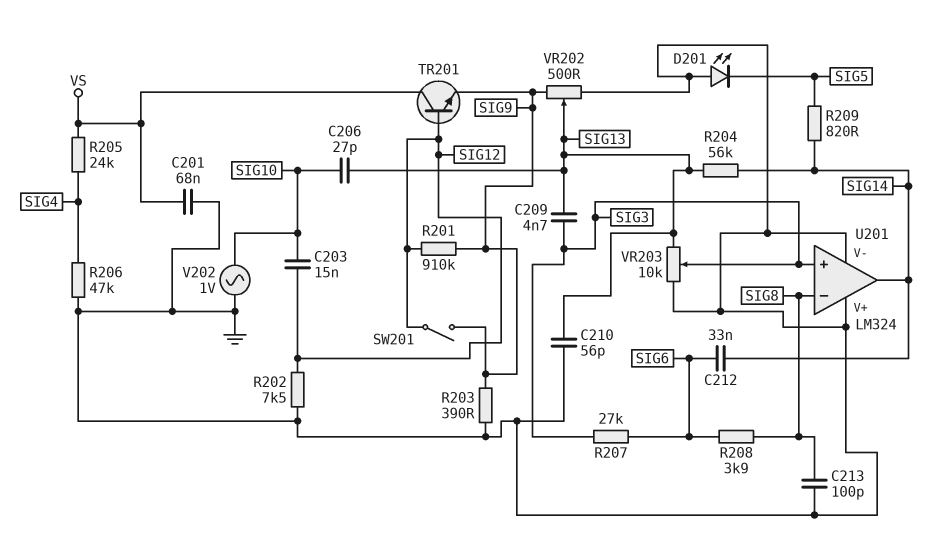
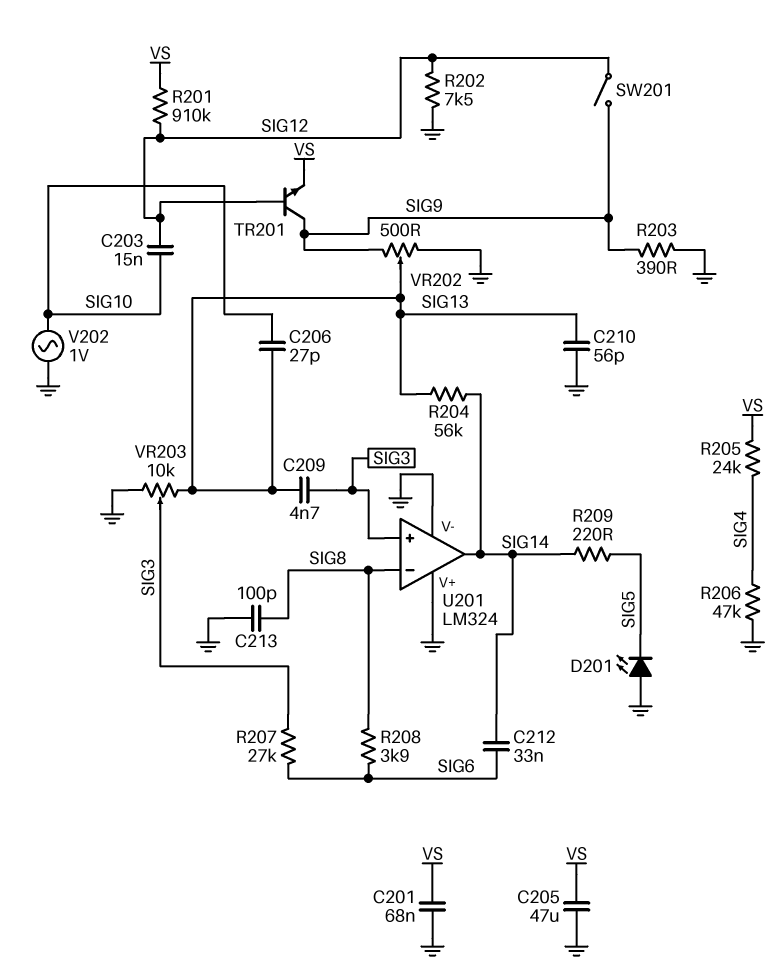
C205: none -> 47uF (GND, VS)
R201: 910k (SIG9, SIG12) -> 910k (SIG12, VS)
R209: 820 (SIG5, SIG14) -> 220 (SIG5, SIG14)
TR201: NPN (B SIG12, C VS, E SIG9) -> NPN (B SIG12, C SIG9, E VS)

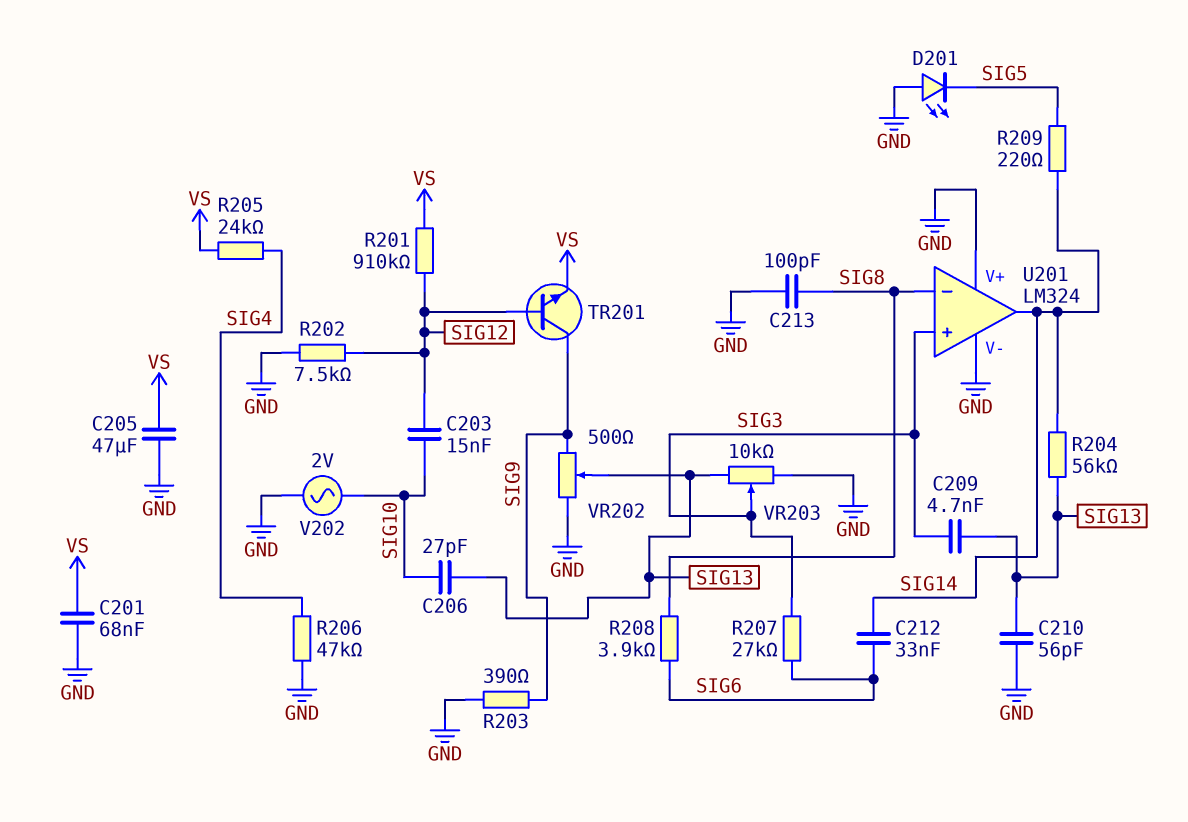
SW201: switch (SIG9, SIG12) -> none
V202: AC 1V (GND, SIG10) -> AC 2V (GND, SIG10)

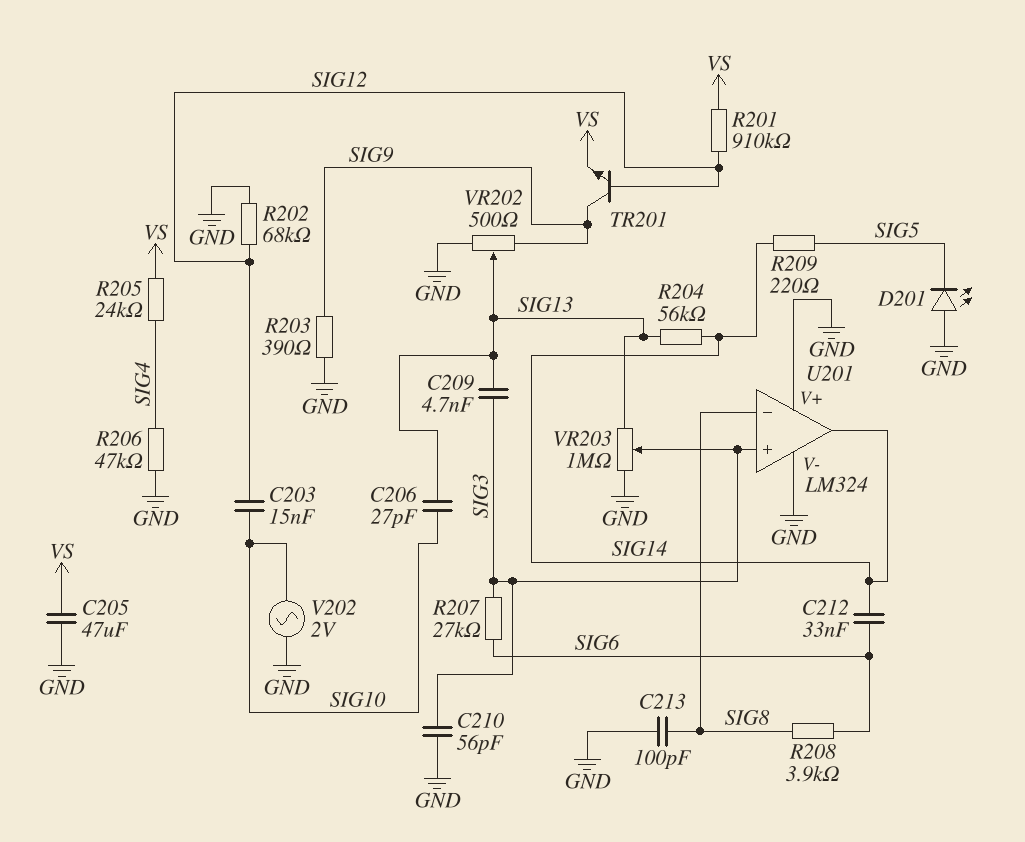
C201: 68nF (GND, VS) -> none
C210: 56pF (GND, SIG13) -> 56pF (GND, SIG3)
R202: 7.5k (GND, SIG12) -> 68k (GND, SIG12)
VR203: 10k (GND, SIG13, wiper SIG3) -> 1M (GND, SIG13, wiper SIG3)

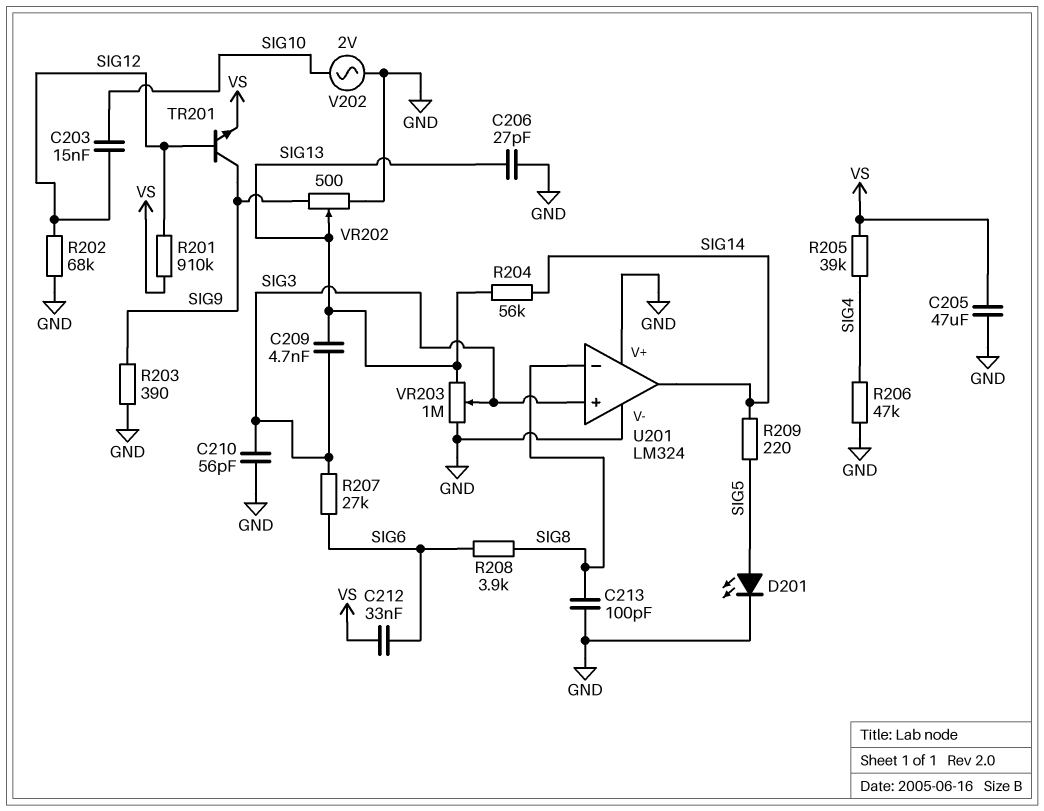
C206: 27pF (SIG10, SIG13) -> 27pF (GND, SIG13)
C212: 33nF (SIG6, SIG14) -> 33nF (SIG6, VS)
D201: LED (A GND, K SIG5) -> LED (A SIG5, K GND)
R205: 24k (SIG4, VS) -> 39k (SIG4, VS)

